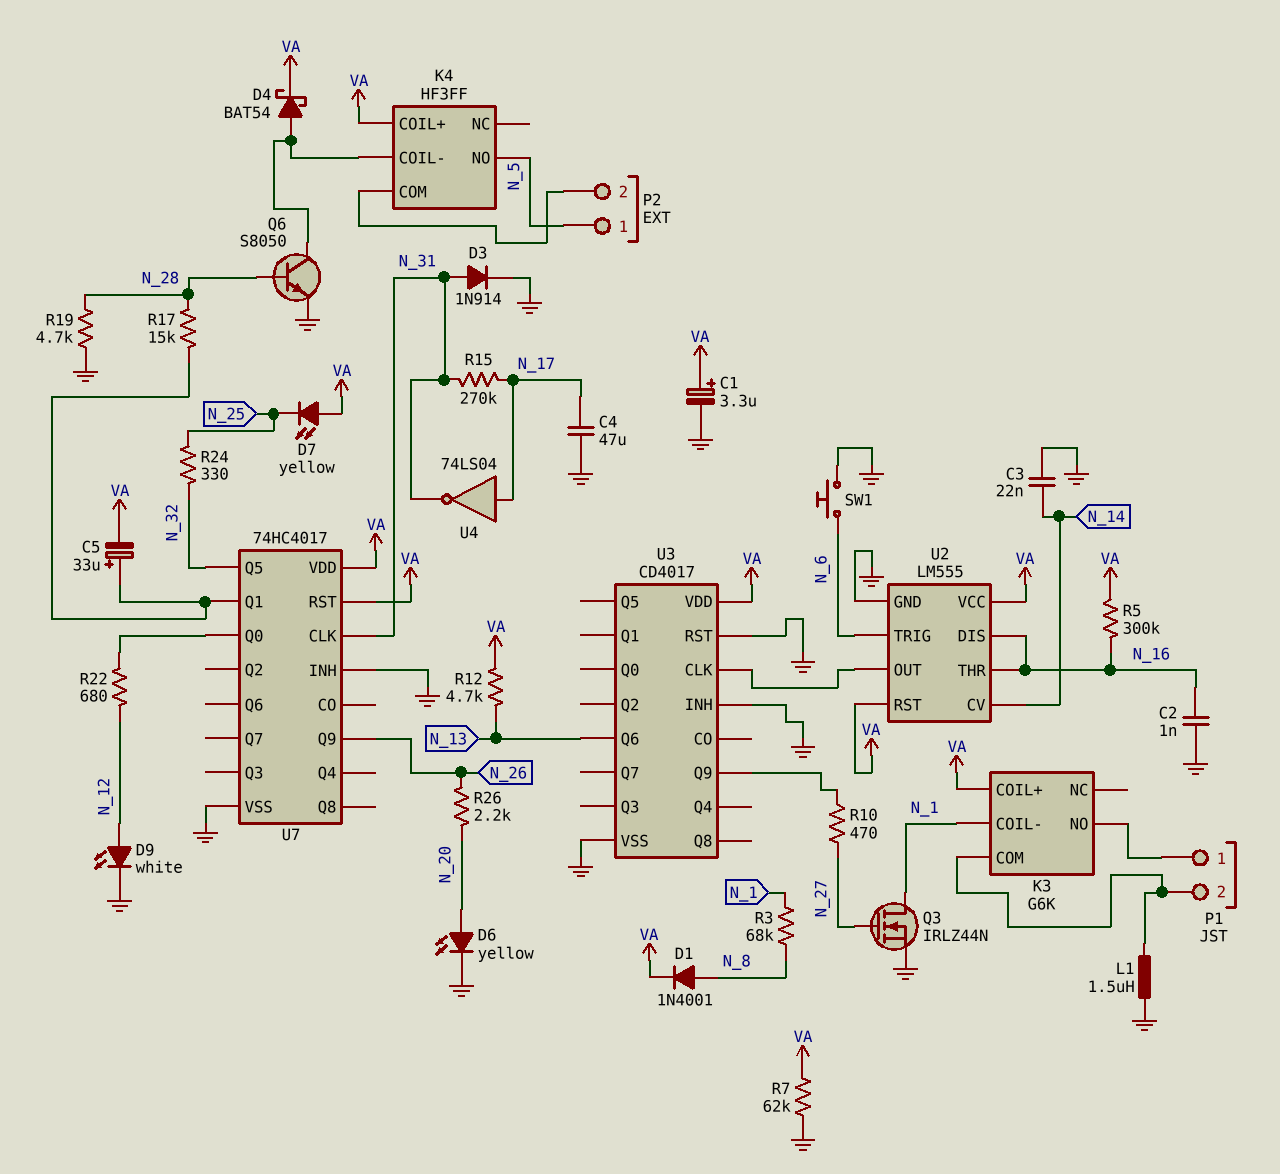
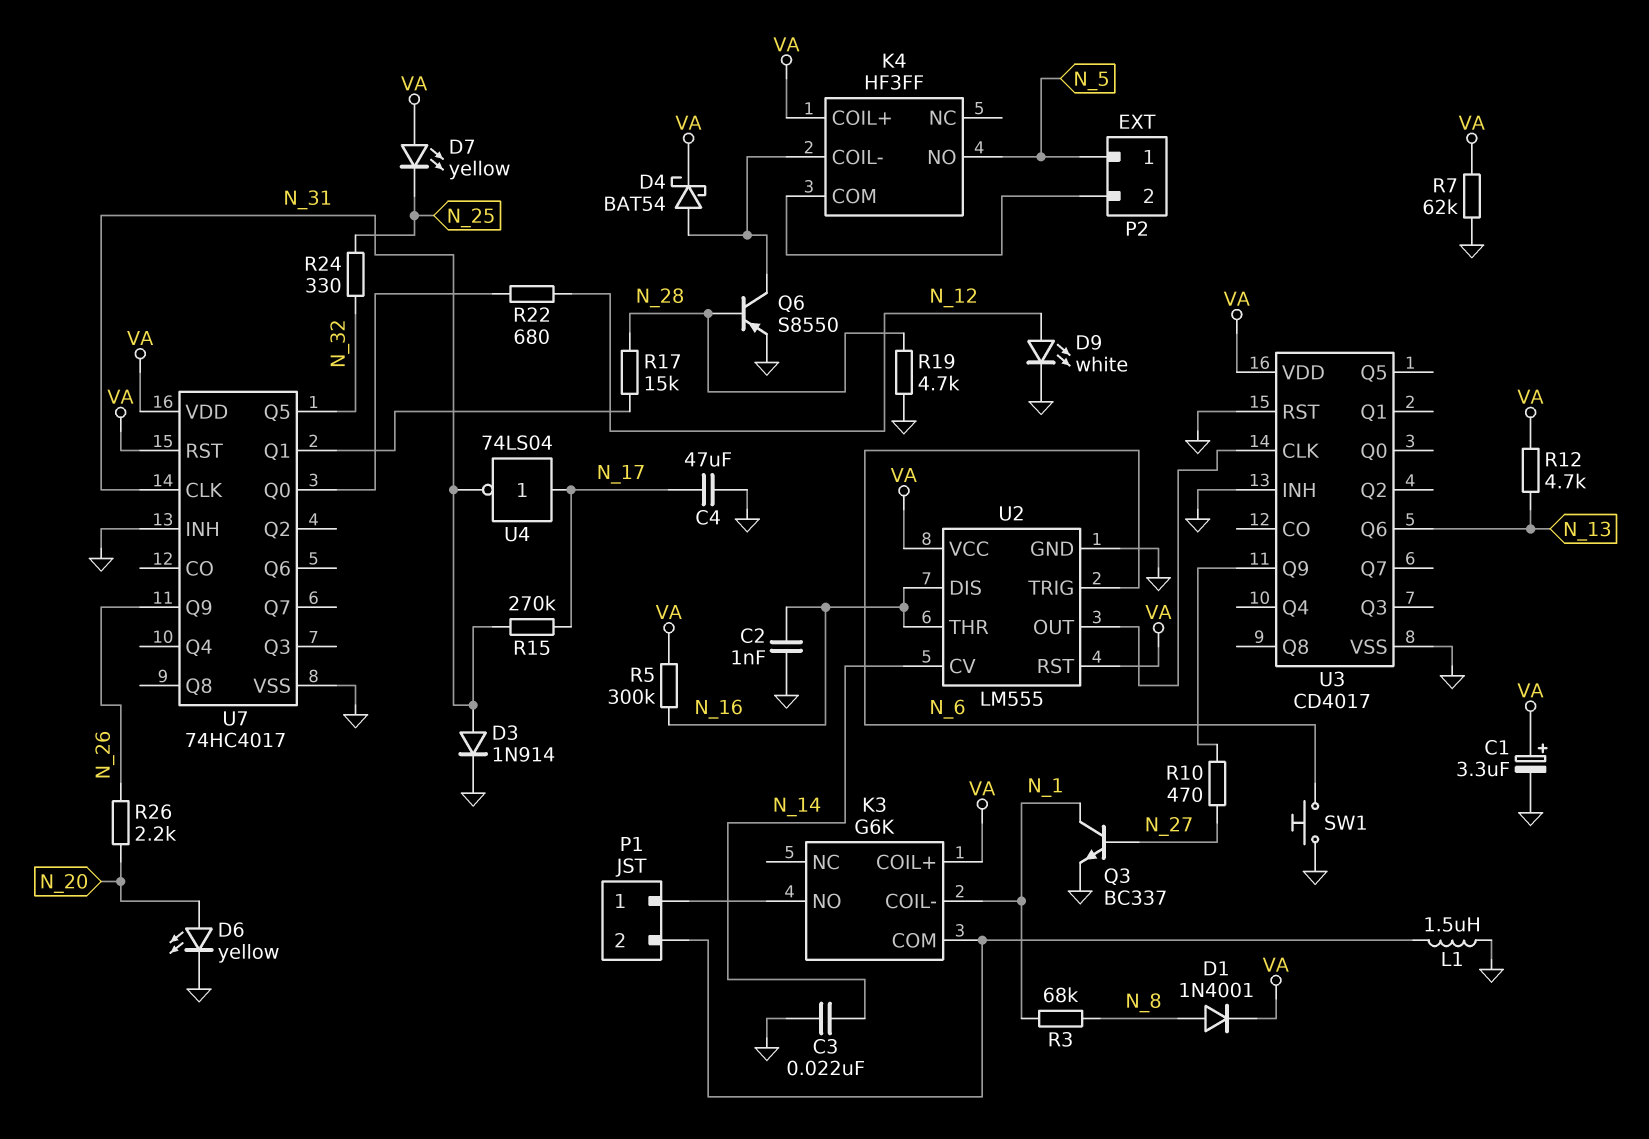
C5: 33uF (plus U7/Q1, minus VA) -> none
Q3: NMOS IRLZ44N (G N_27, D N_1, S GND) -> NPN BC337 (B N_27, C N_1, E GND)
Q6: NPN S8050 (B N_28, C K4/COIL-, E GND) -> PNP S8550 (B N_28, C K4/COIL-, E GND)

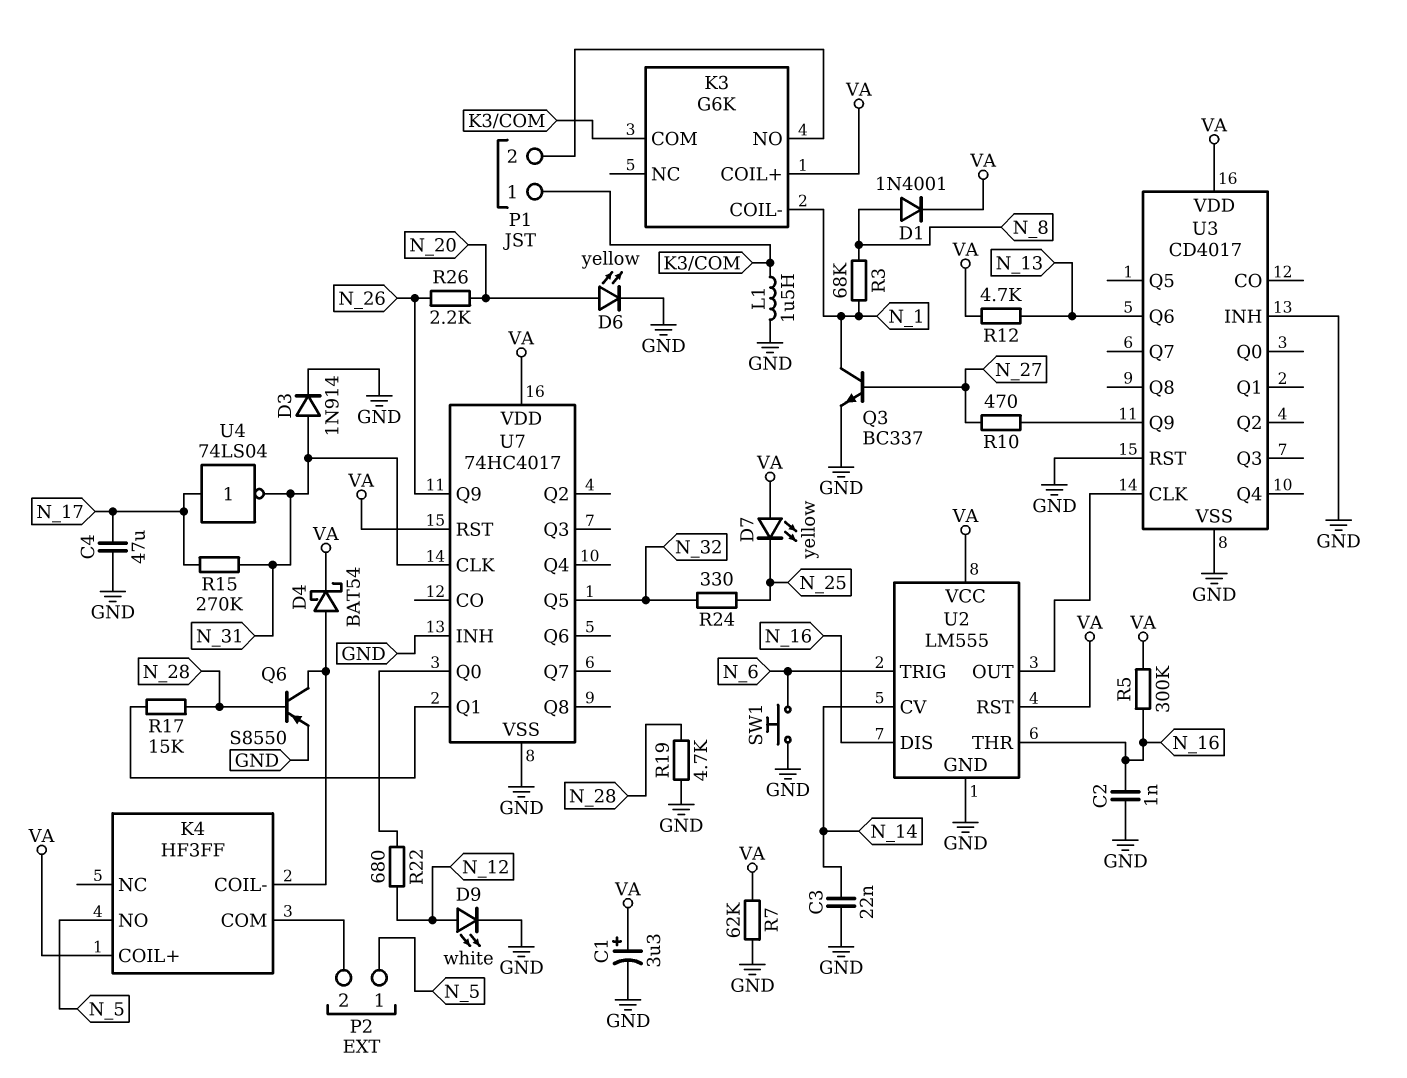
P1 pin 1: K3/NO -> K3/COM
P1 pin 2: K3/COM -> K3/NO

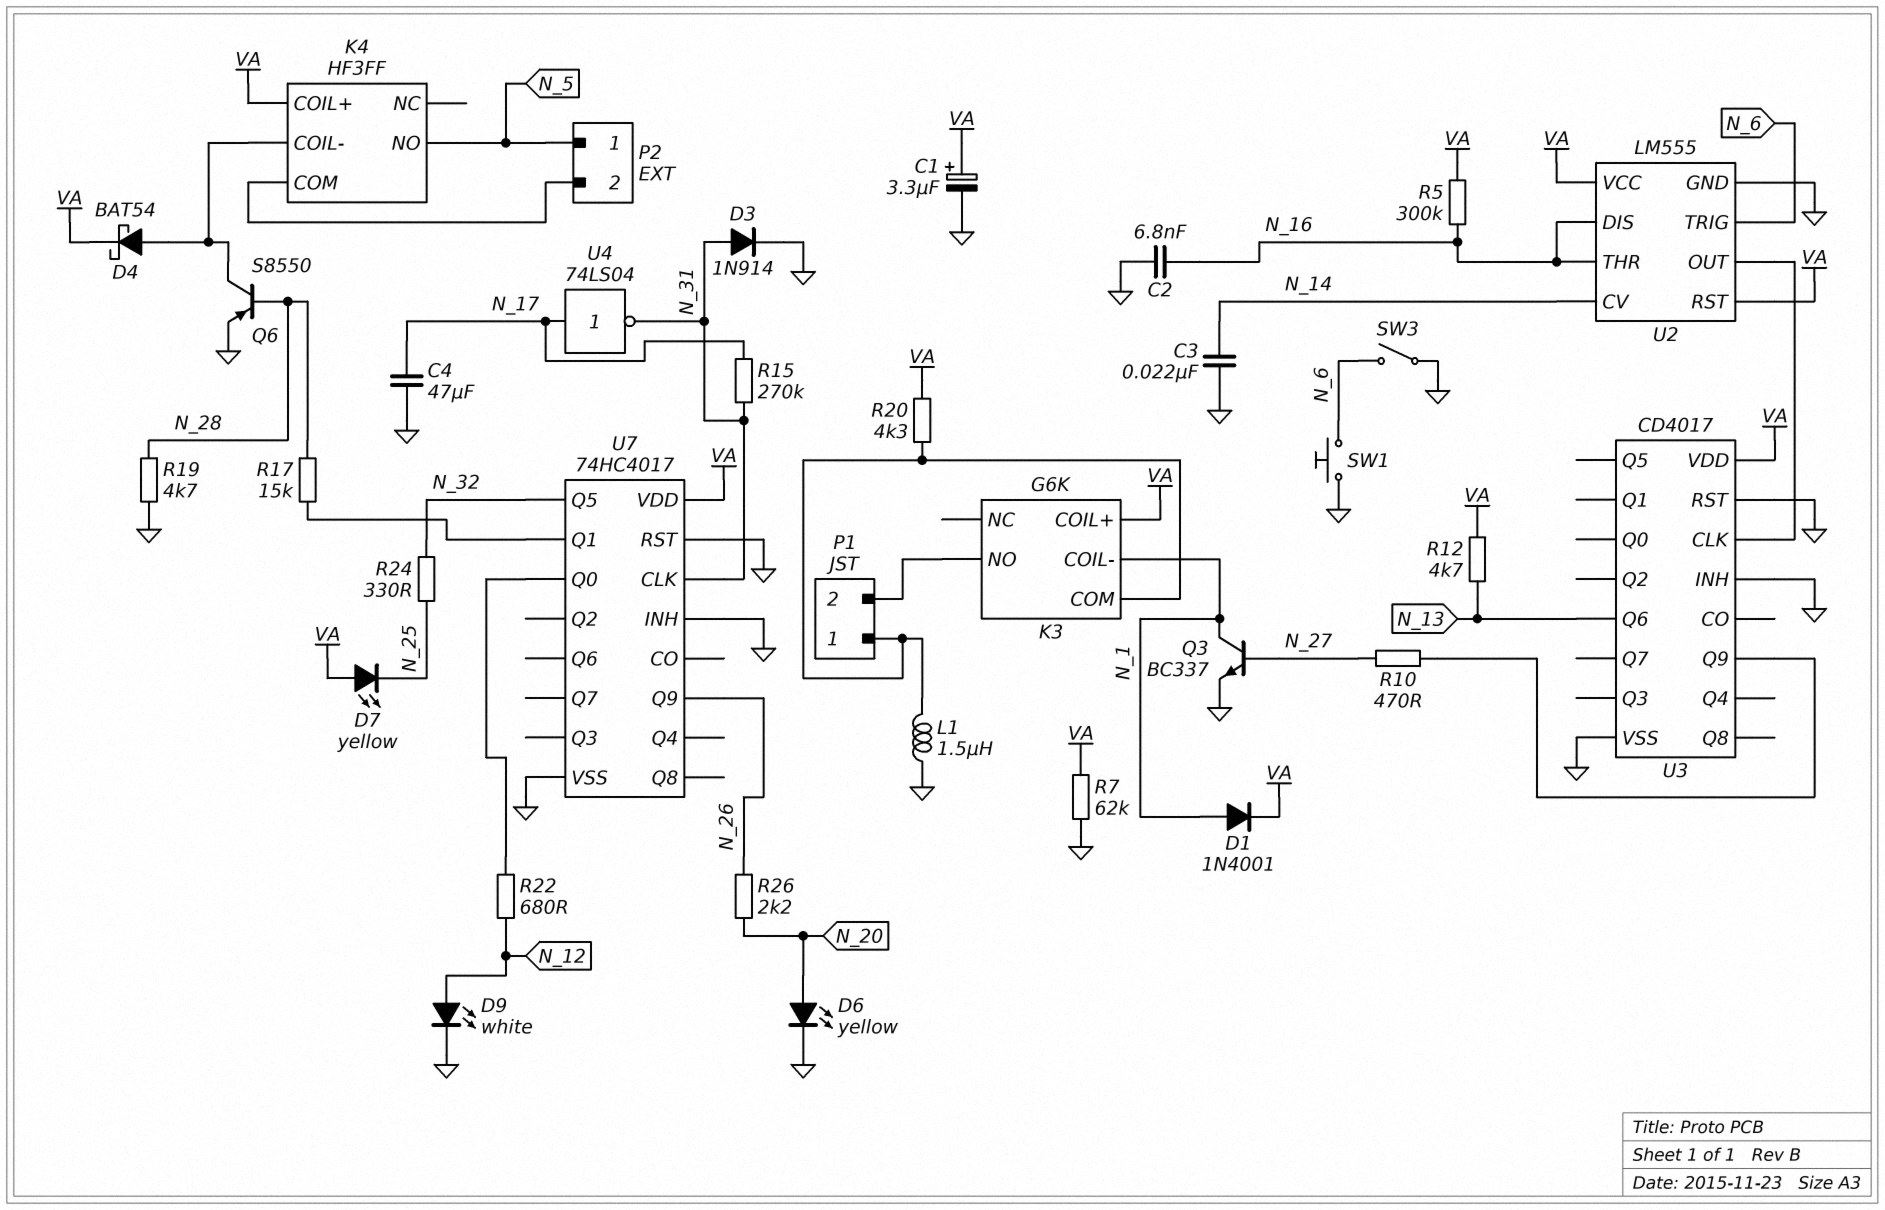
C2: 1nF (GND, N_16) -> 6.8nF (GND, N_16)
D1: diode 1N4001 (A N_8, K VA) -> diode 1N4001 (A N_1, K VA)
R3: 68k (N_1, N_8) -> none
R20: none -> 4.3k (K3/COM, VA)
SW3: none -> switch (GND, N_6)
U7 pin RST: VA -> GND

